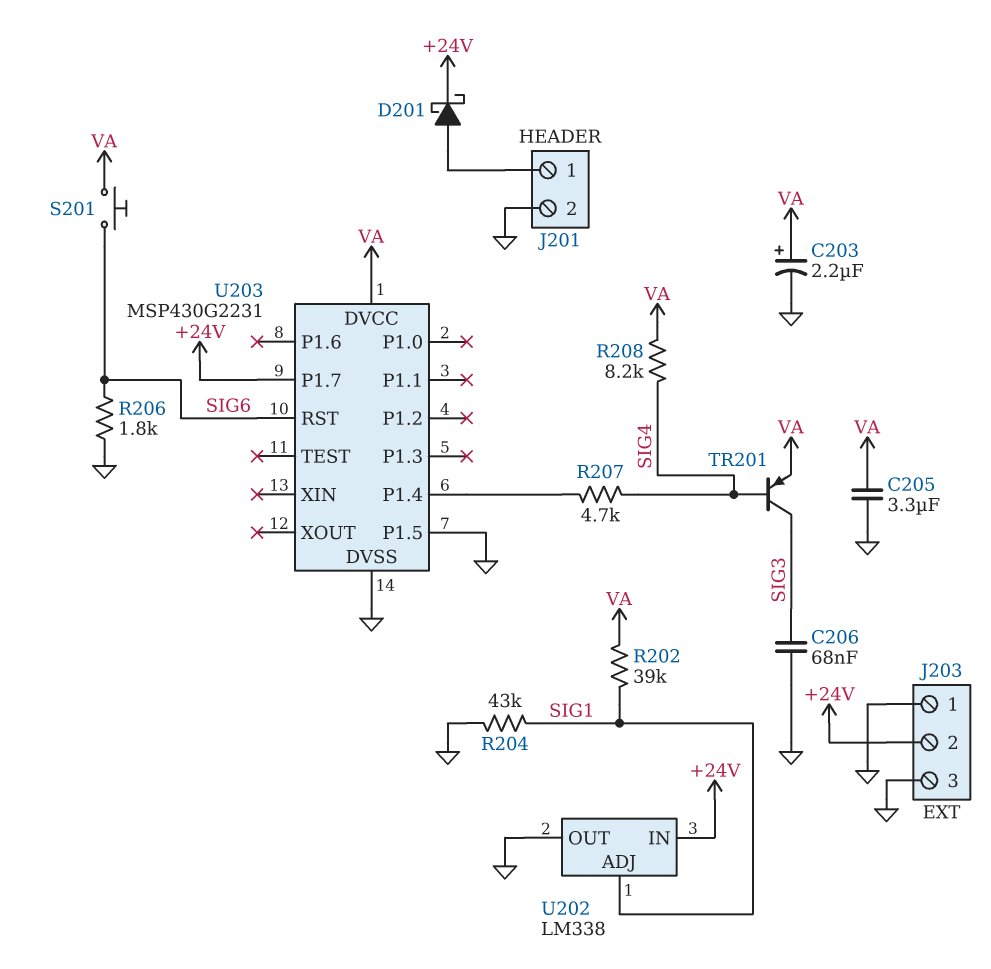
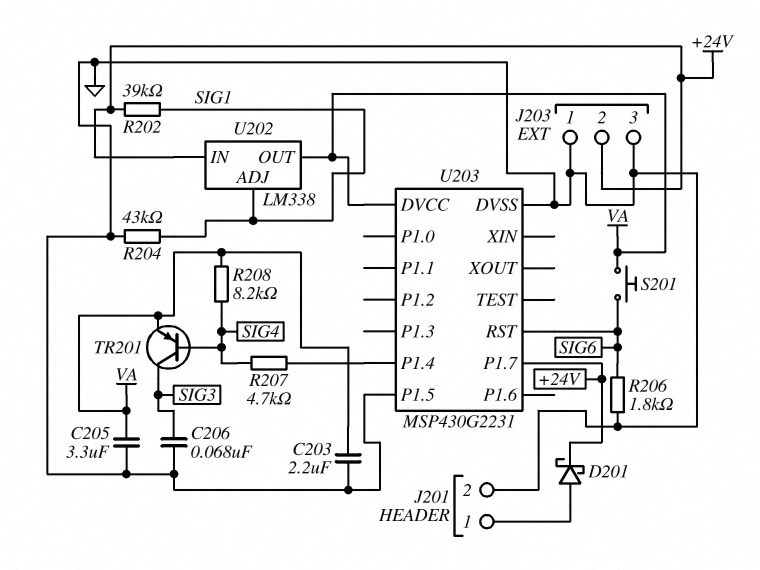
C203: 2.2uF (plus VA, minus GND) -> 2.2uF (GND, VA)
R202: 39k (SIG1, VA) -> 39k (+24V, SIG1)
U202 pin OUT: GND -> VA

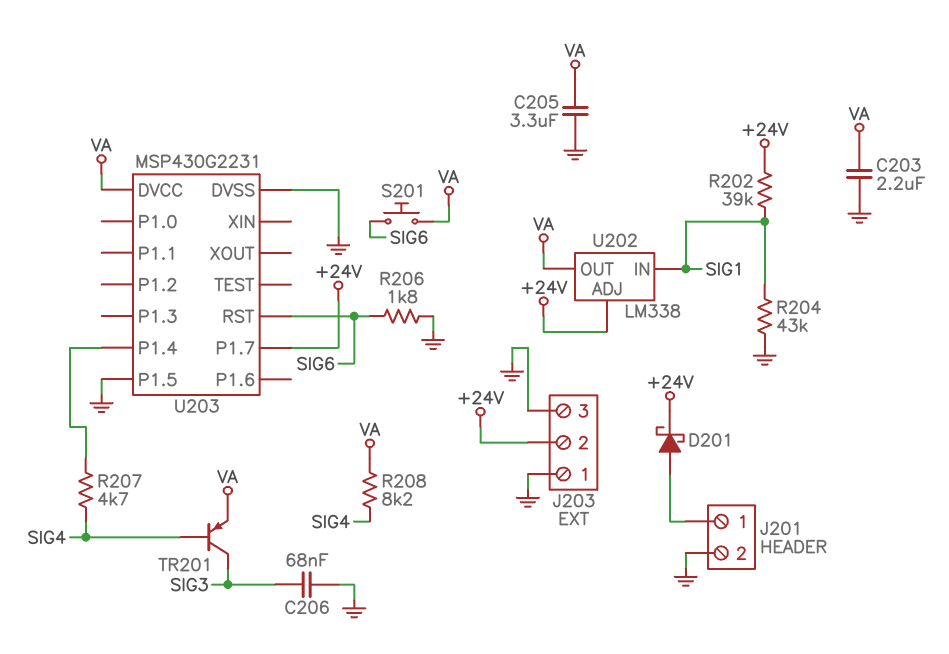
U202 pin ADJ: SIG1 -> +24V
U202 pin IN: +24V -> SIG1

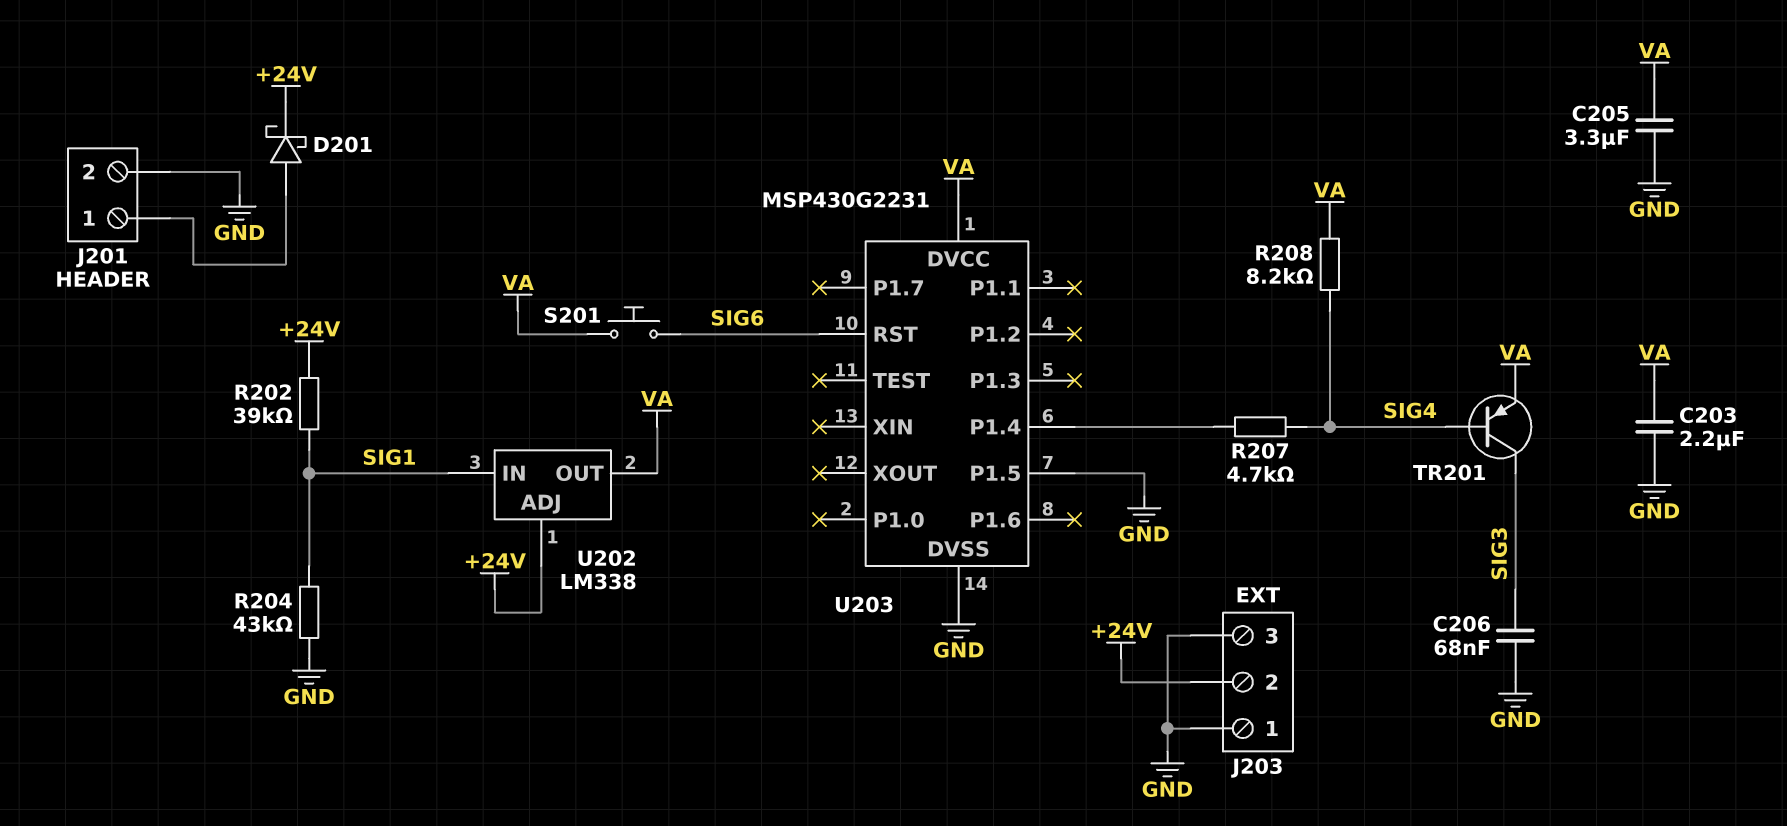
R206: 1.8k (GND, SIG6) -> none
U203 pin P1.7: +24V -> none

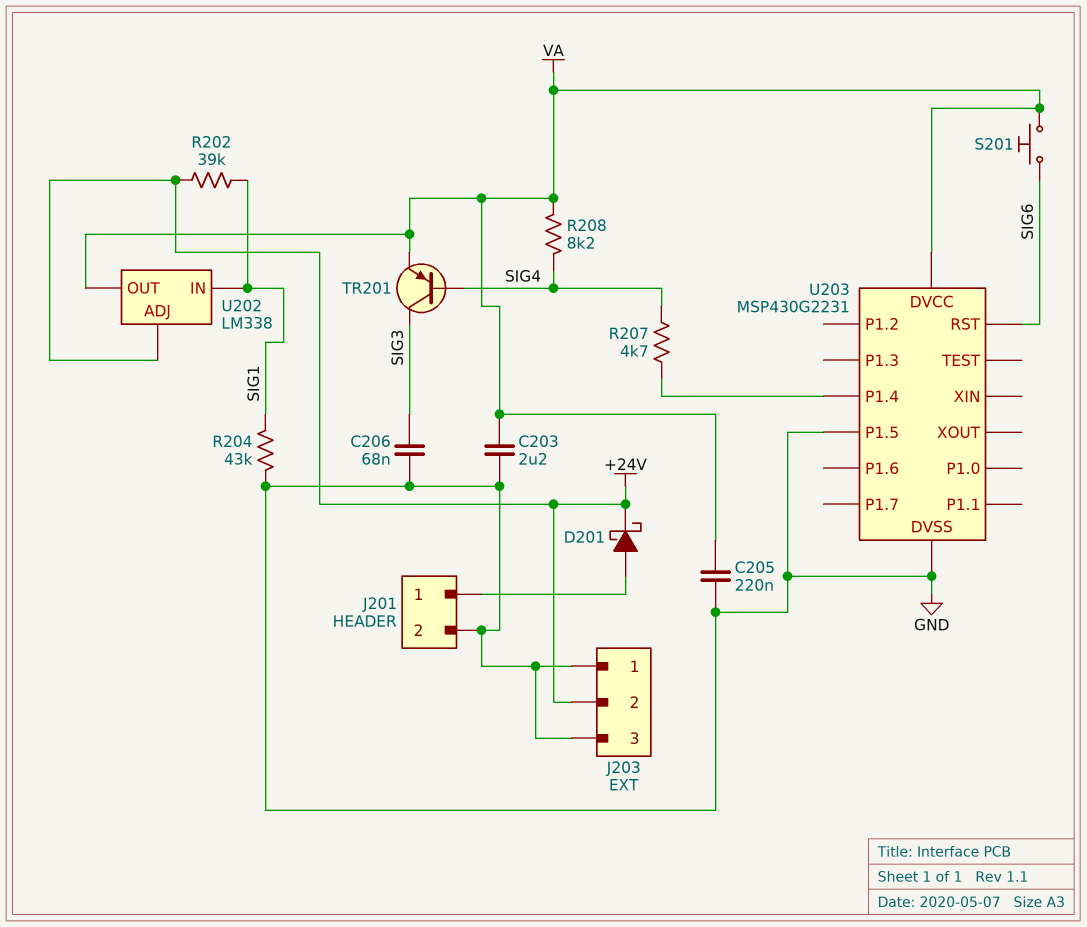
C205: 3.3uF (GND, VA) -> 220nF (GND, VA)

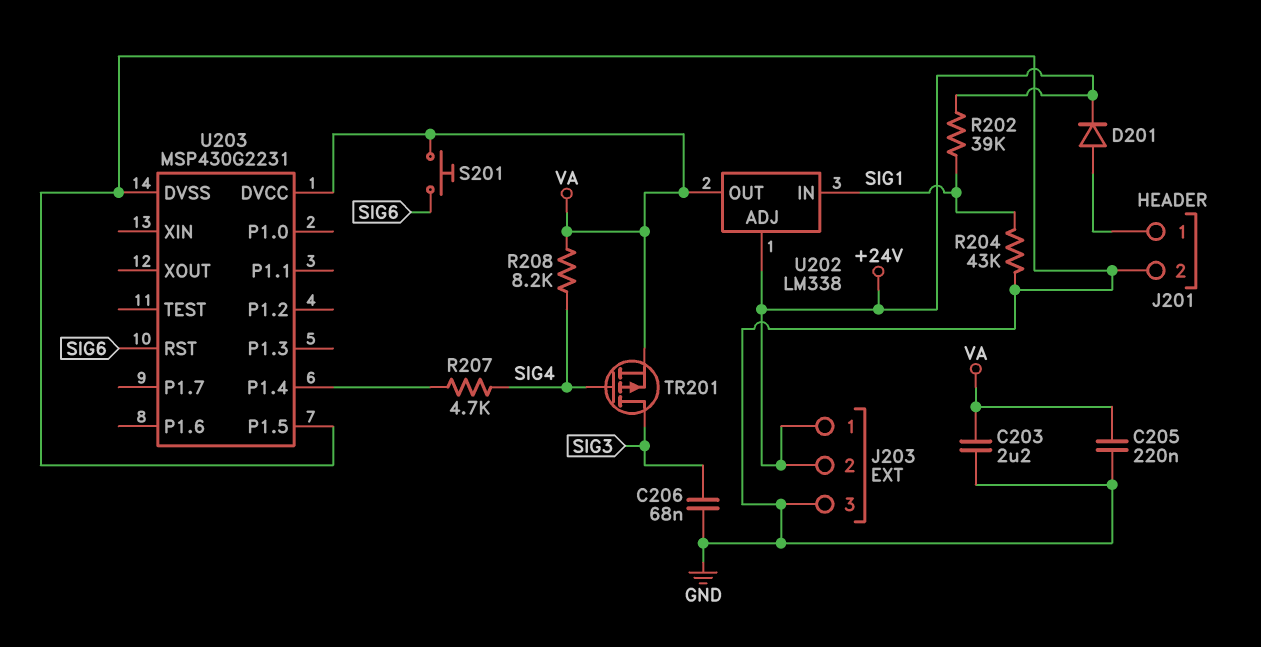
D201: schottky (A J201/1, K +24V) -> diode (A J201/1, K +24V)
J203 pin 1: GND -> +24V
TR201: PNP (B SIG4, C SIG3, E VA) -> PMOS (G SIG4, D SIG3, S VA)

